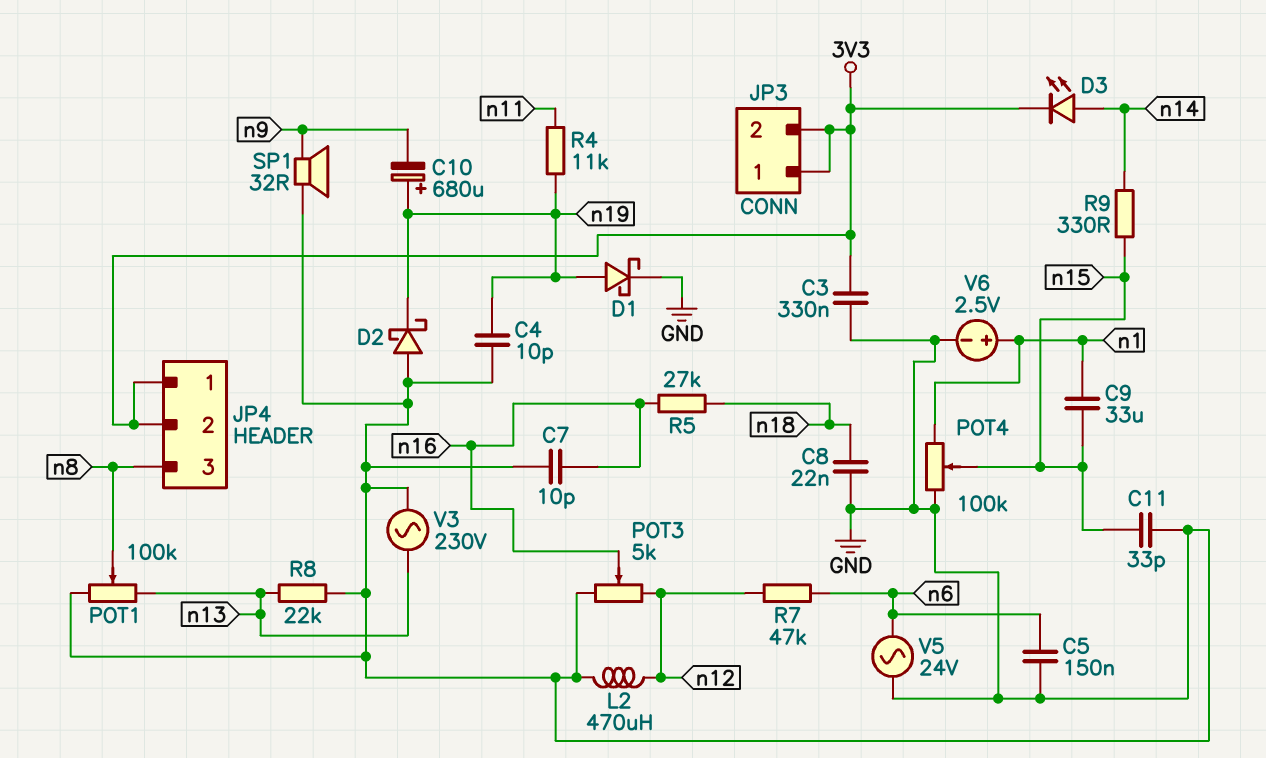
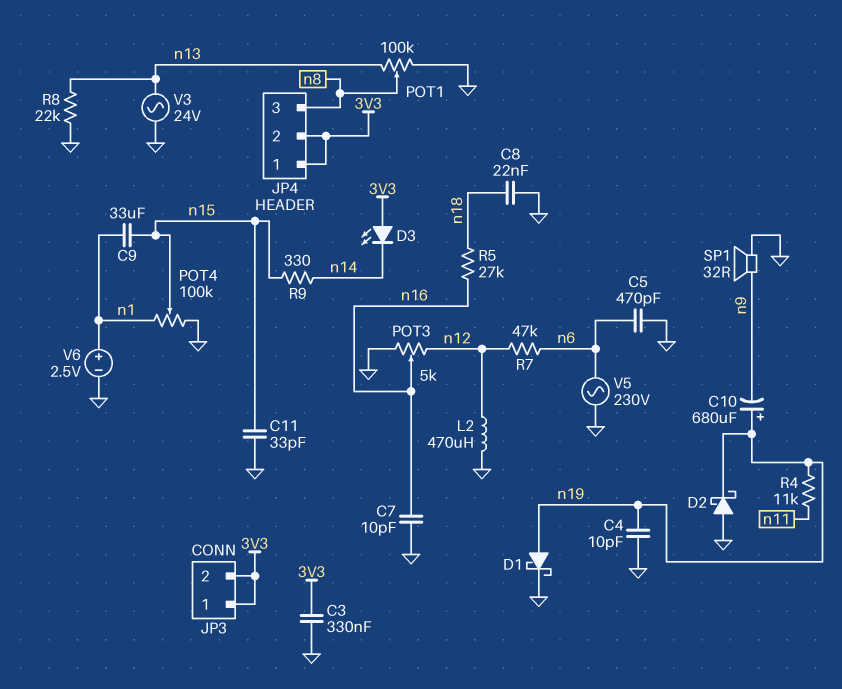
C5: 150nF (GND, n6) -> 470pF (GND, n6)
D3: LED (A n14, K 3V3) -> LED (A 3V3, K n14)
V3: AC 230V (GND, n13) -> AC 24V (GND, n13)
V5: AC 24V (GND, n6) -> AC 230V (GND, n6)

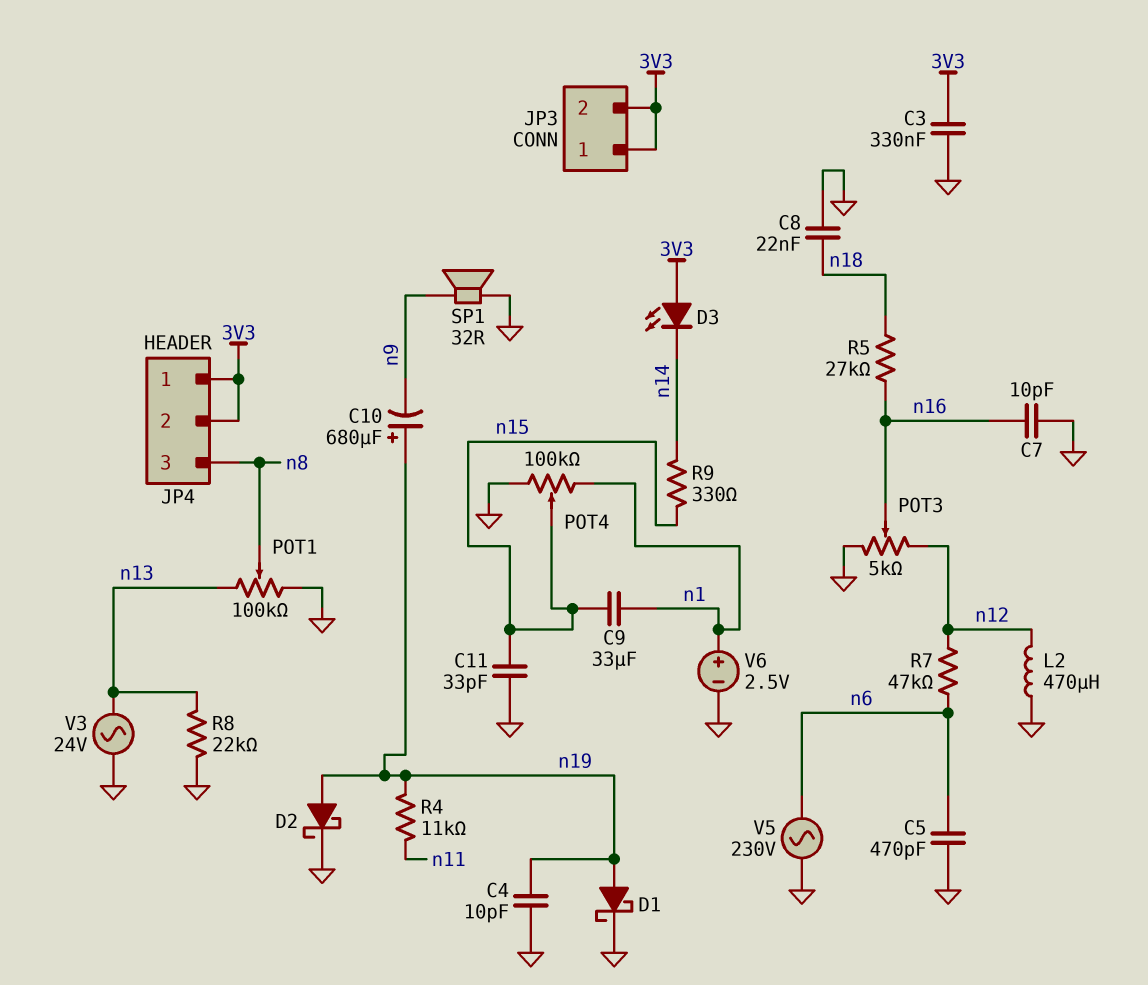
D2: schottky (A GND, K n19) -> schottky (A n19, K GND)

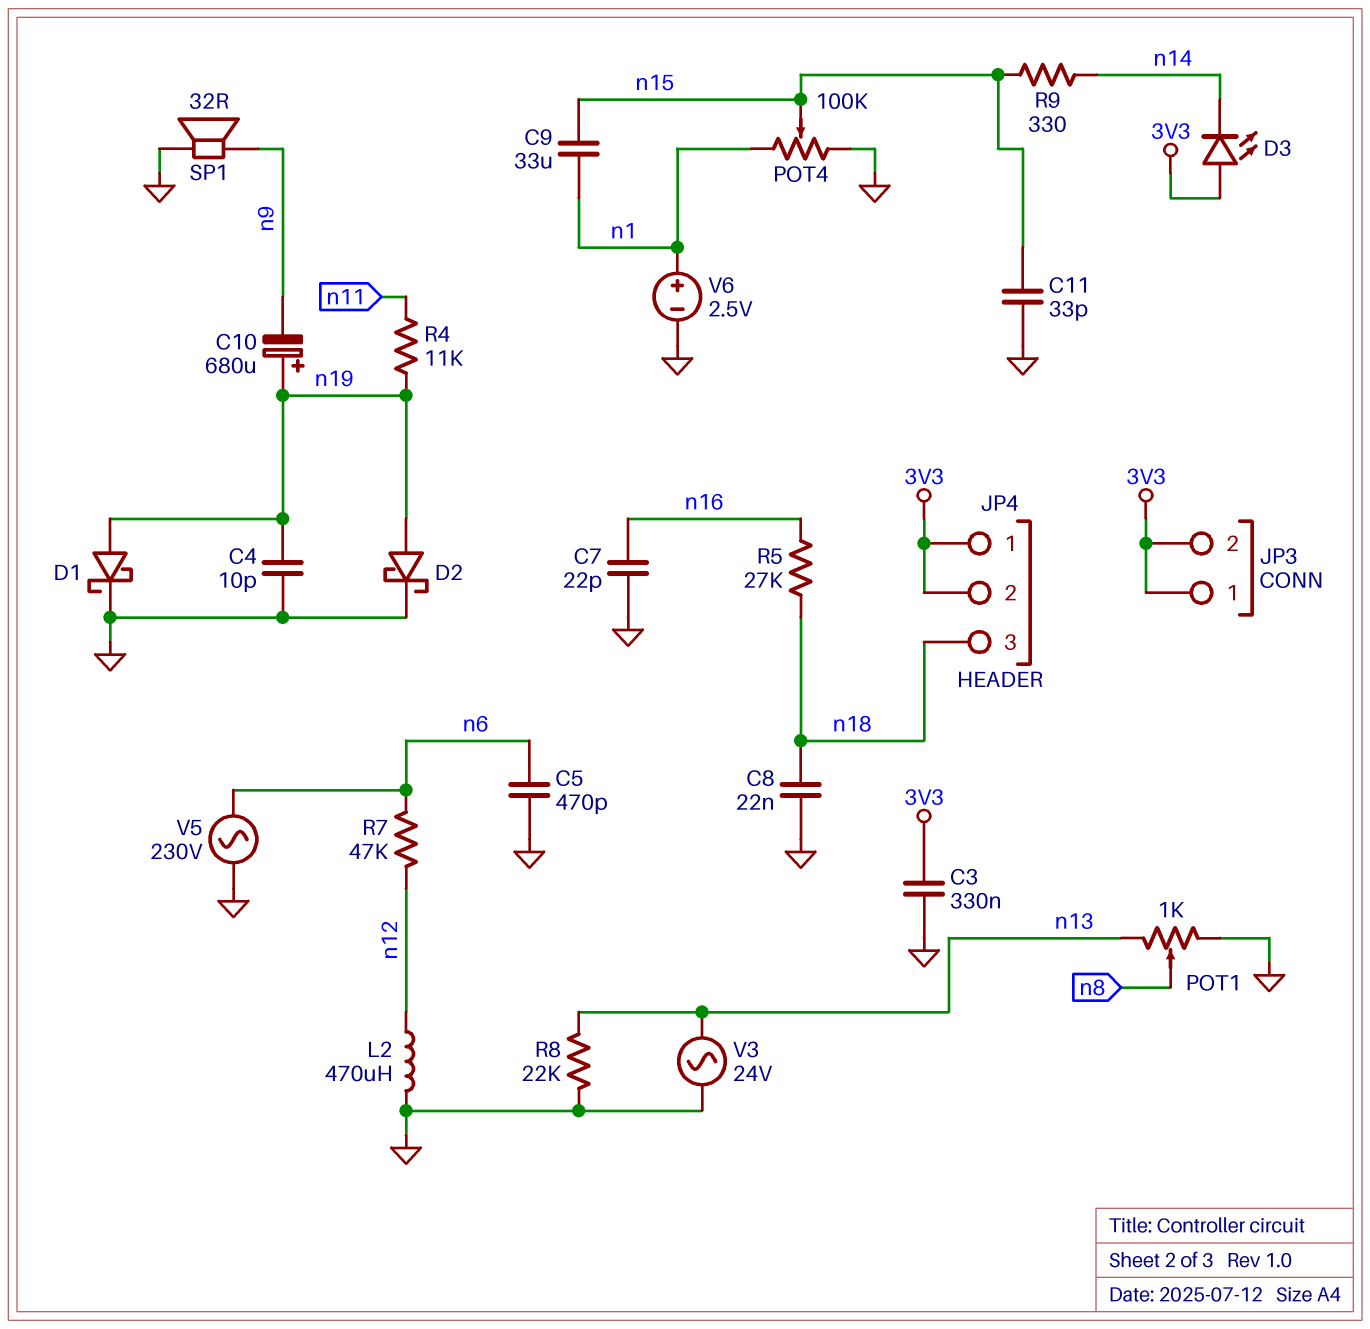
C7: 10pF (GND, n16) -> 22pF (GND, n16)
JP4 pin 3: n8 -> n18
POT1: 100k (GND, n13, wiper n8) -> 1k (GND, n13, wiper n8)
POT3: 5k (GND, n12, wiper n16) -> none

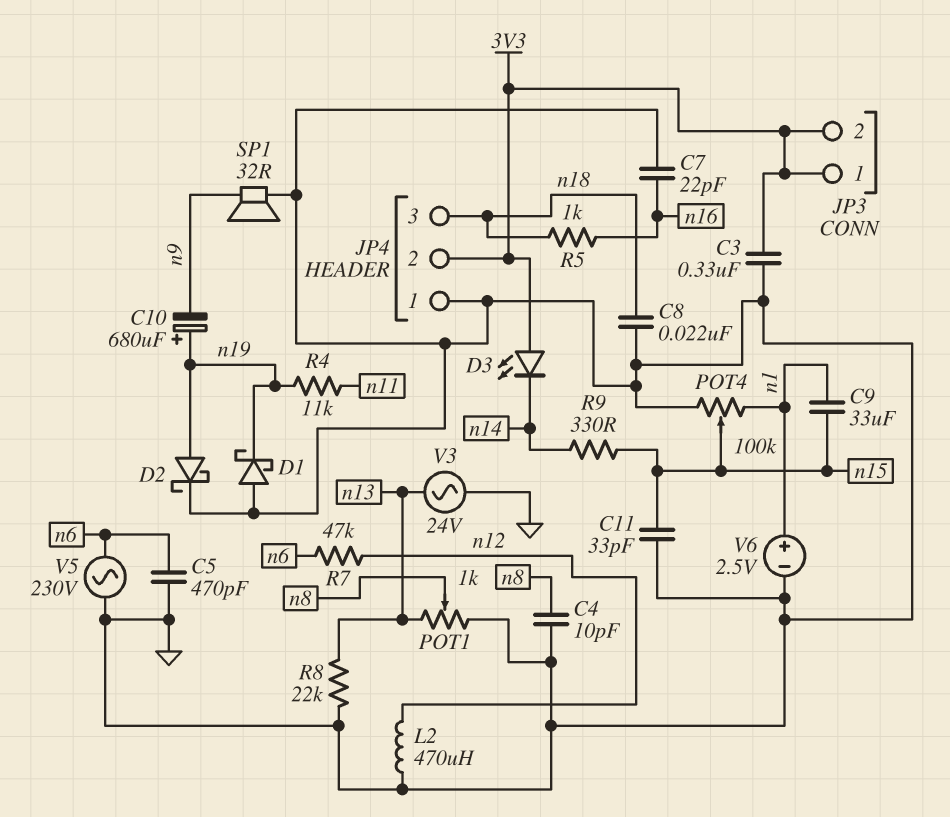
C4: 10pF (GND, n19) -> 10pF (GND, n8)
D1: schottky (A n19, K GND) -> schottky (A GND, K n19)
JP4 pin 1: 3V3 -> GND
R5: 27k (n16, n18) -> 1k (n16, n18)

